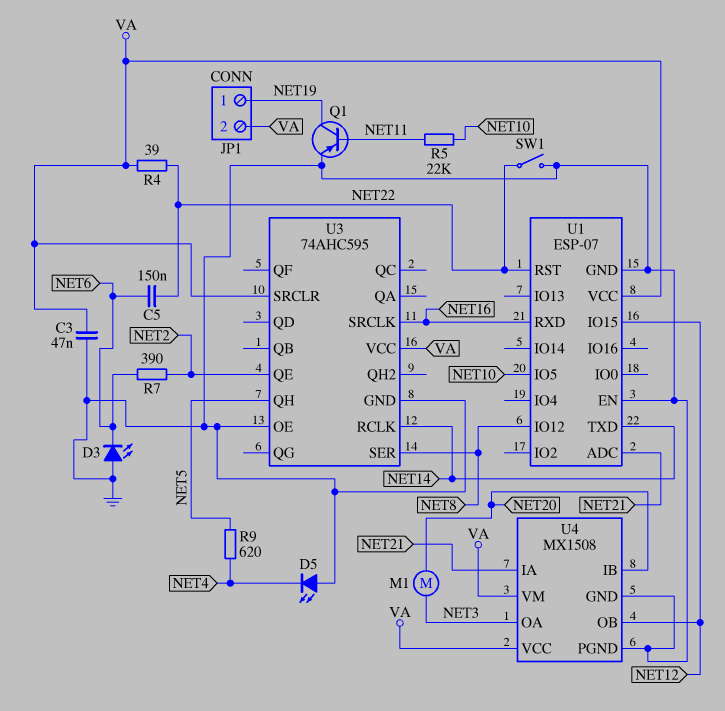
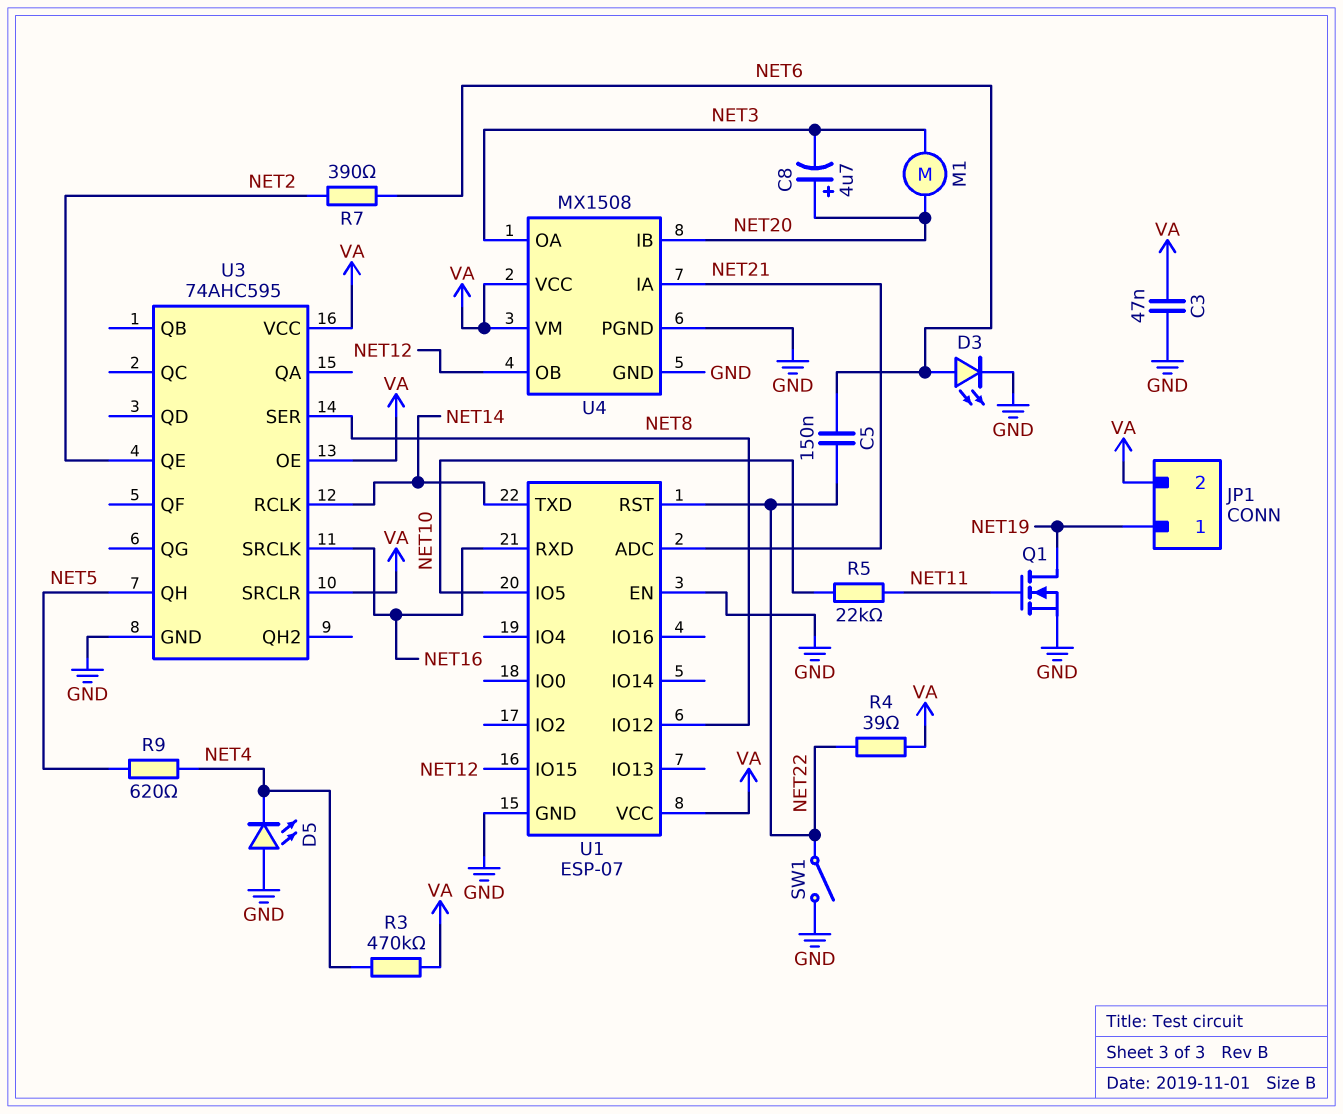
C8: none -> 4.7uF (plus NET20, minus NET3)
D3: LED (A GND, K NET6) -> LED (A NET6, K GND)
Q1: PNP (B NET11, C NET19, E GND) -> NMOS (G NET11, D NET19, S GND)
R3: none -> 470k (NET4, VA)
U3 pin OE: GND -> VA

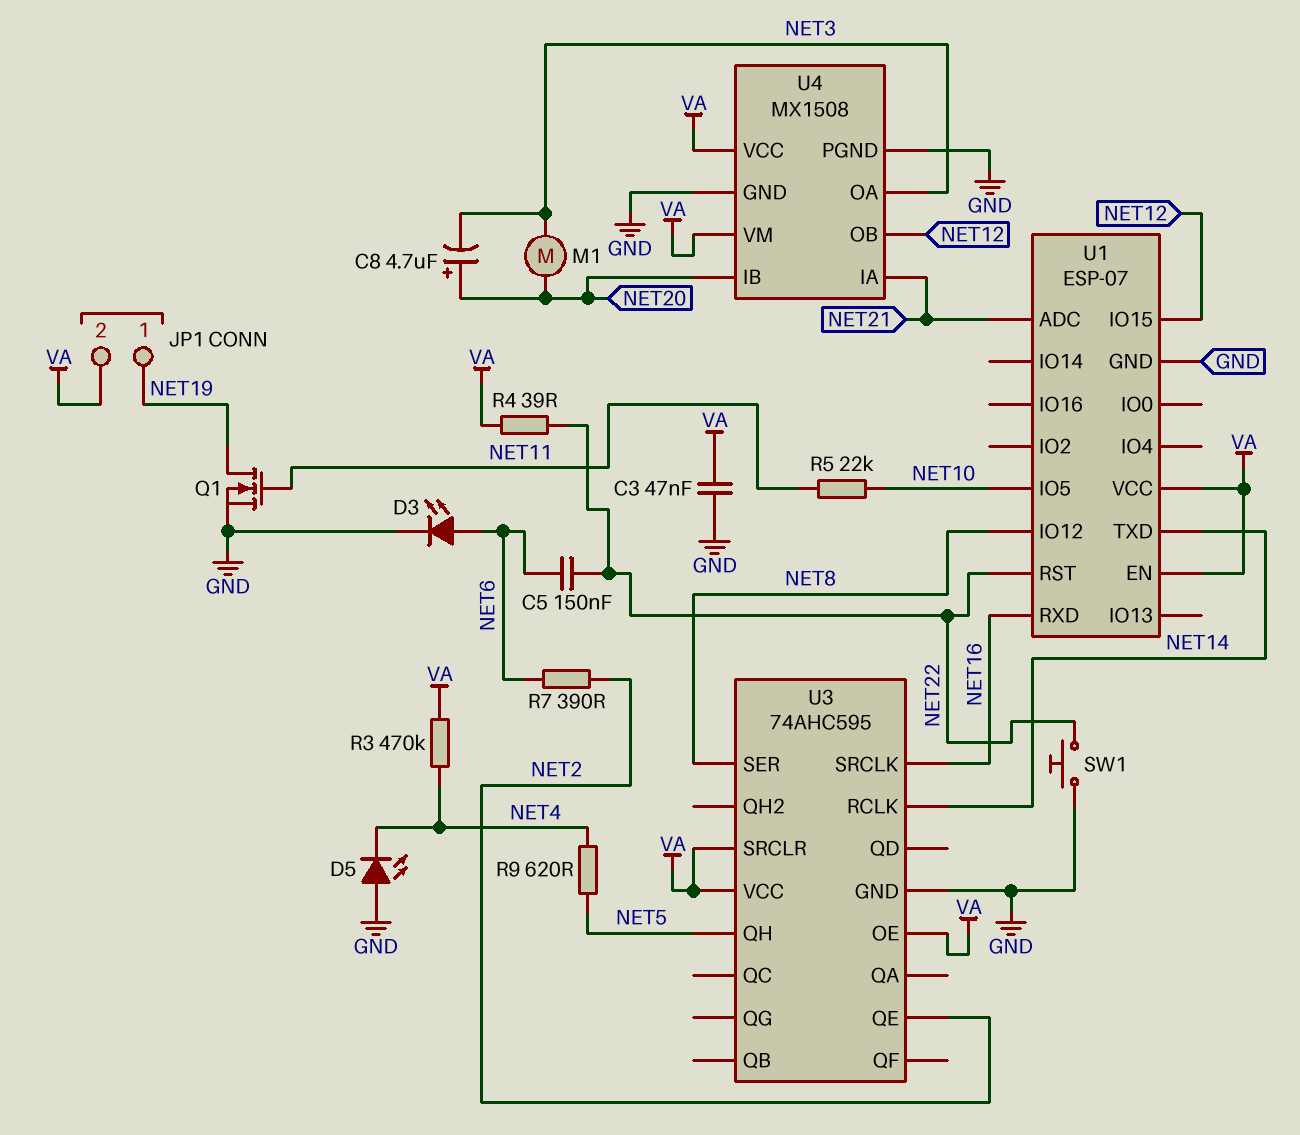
SW1: switch (GND, NET22) -> button (GND, NET22)
U1 pin EN: GND -> VA

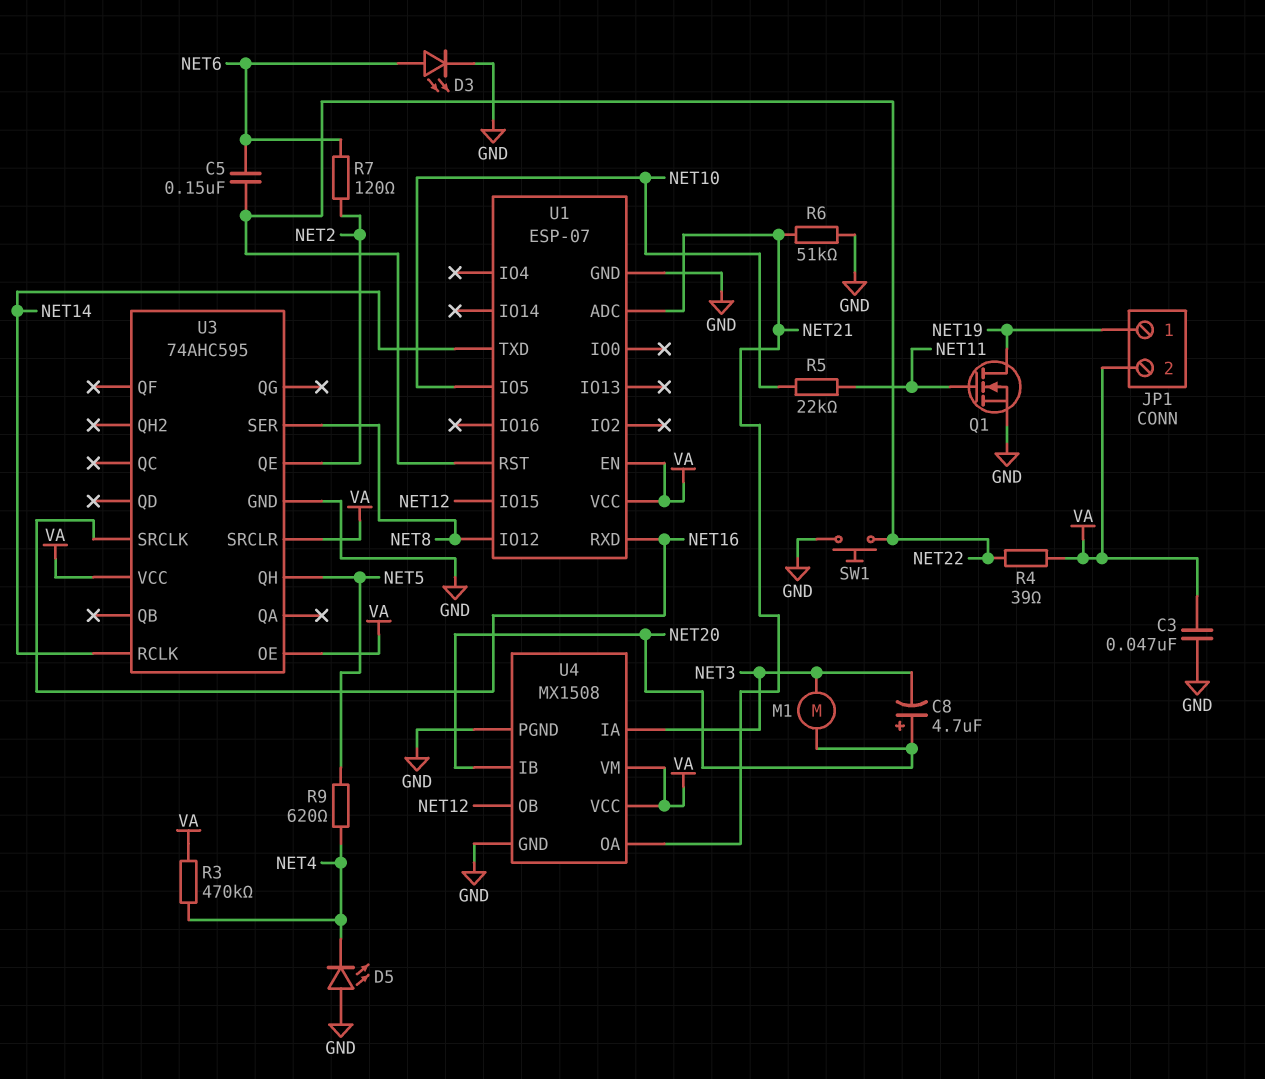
R6: none -> 51k (GND, NET21)
R7: 390 (NET2, NET6) -> 120 (NET2, NET6)
U4 pin IA: NET21 -> NET3
U4 pin OA: NET3 -> NET21

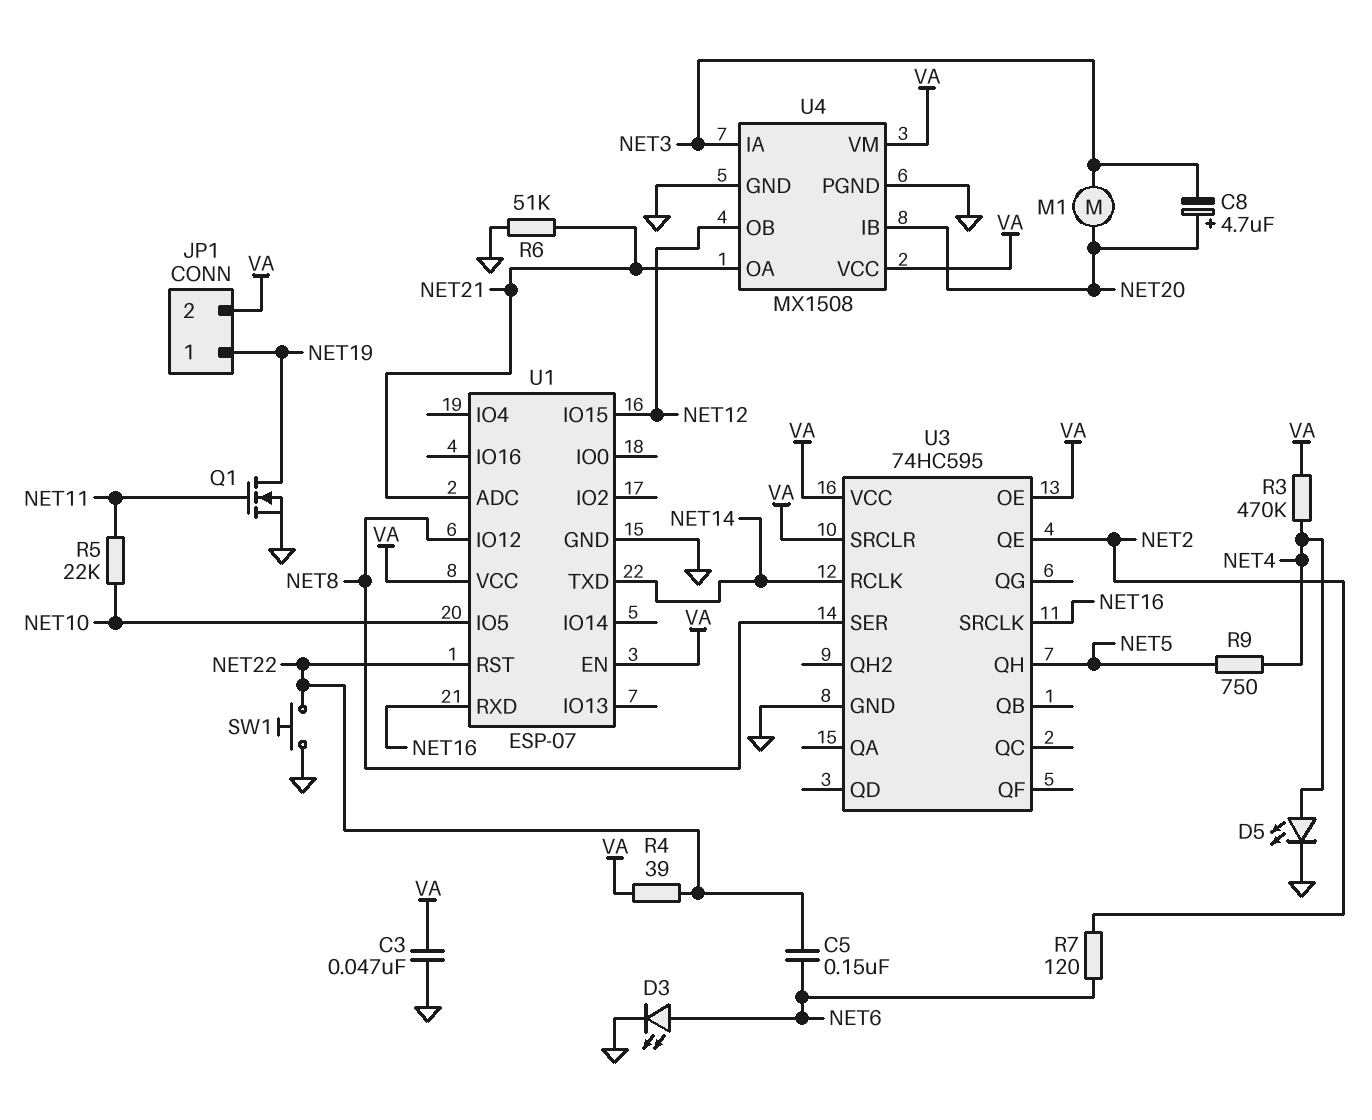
D5: LED (A GND, K NET4) -> LED (A NET4, K GND)
R9: 620 (NET4, NET5) -> 750 (NET4, NET5)
U3: 74AHC595 -> 74HC595

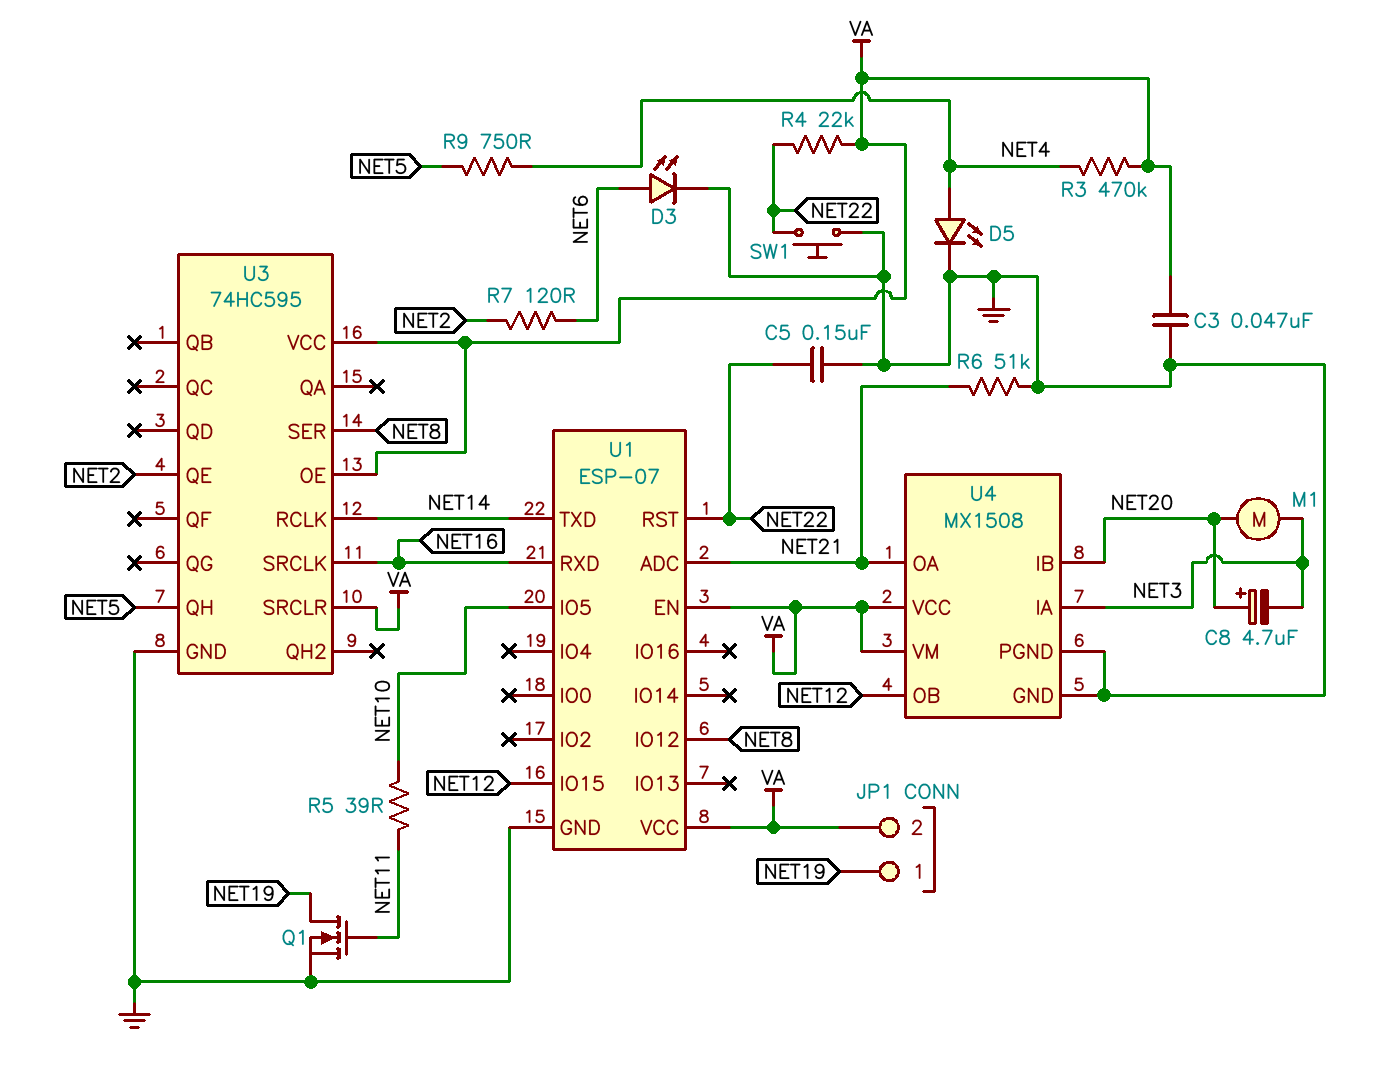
C5: 150nF (NET6, NET22) -> 150nF (GND, NET22)
R4: 39 (NET22, VA) -> 22k (NET22, VA)
R5: 22k (NET10, NET11) -> 39 (NET10, NET11)

